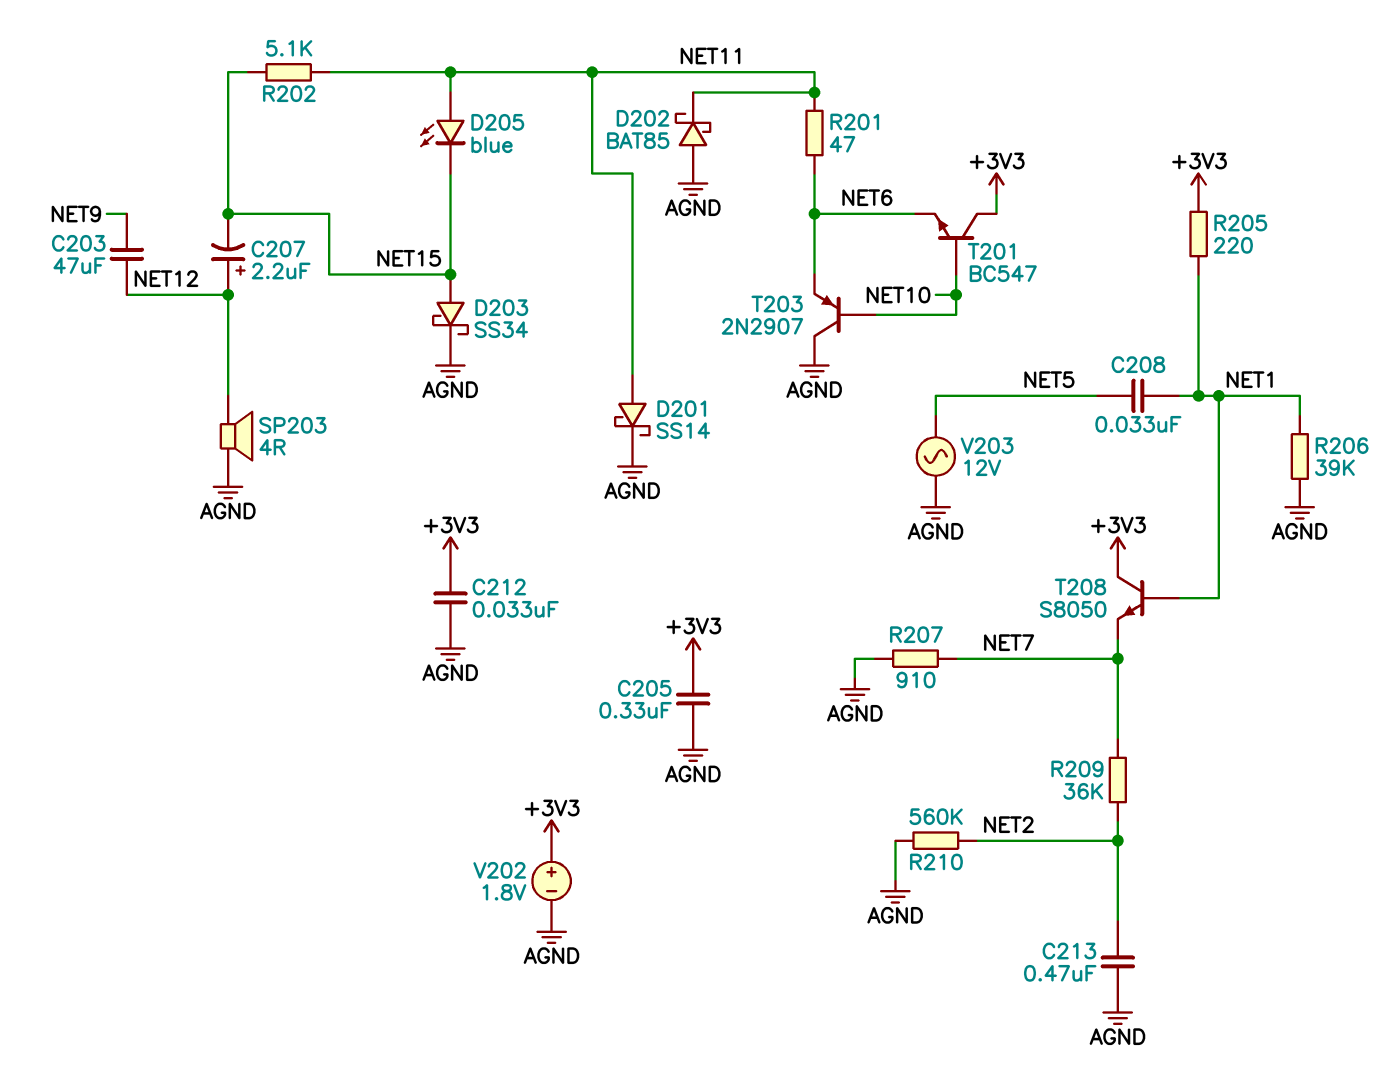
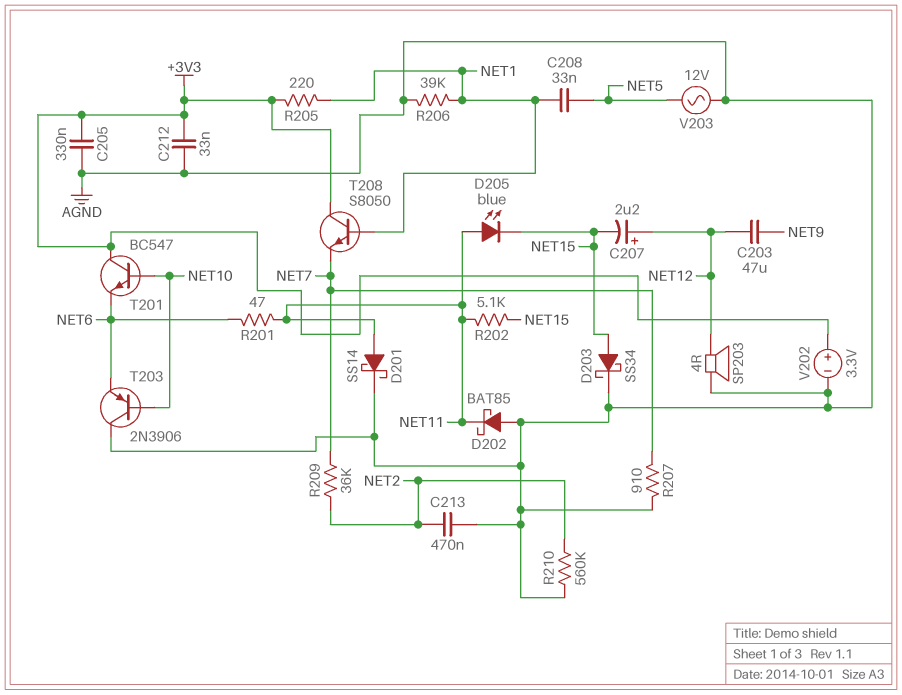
T203: PNP 2N2907 (B NET10, C AGND, E NET6) -> PNP 2N3906 (B NET10, C AGND, E NET6)
V202: 1.8V (plus +3V3, minus AGND) -> 3.3V (plus +3V3, minus AGND)

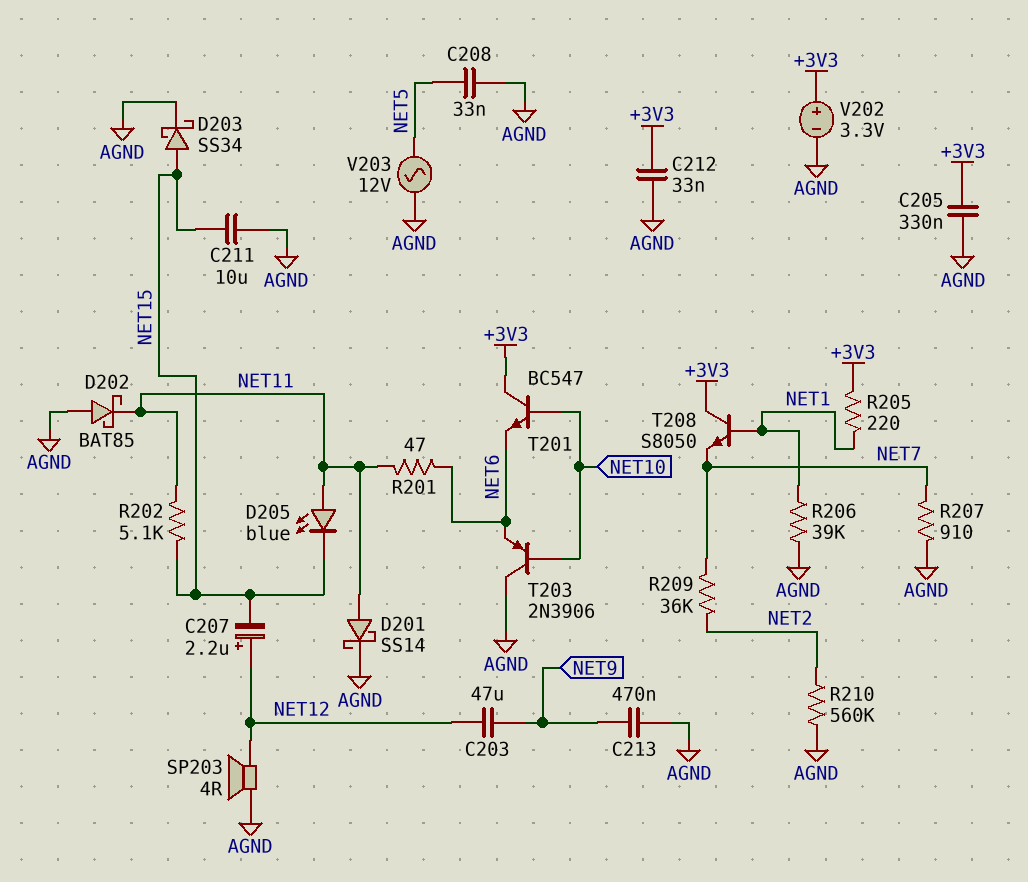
C208: 33nF (NET1, NET5) -> 33nF (AGND, NET5)
C211: none -> 10uF (AGND, NET15)
C213: 470nF (AGND, NET2) -> 470nF (AGND, NET9)

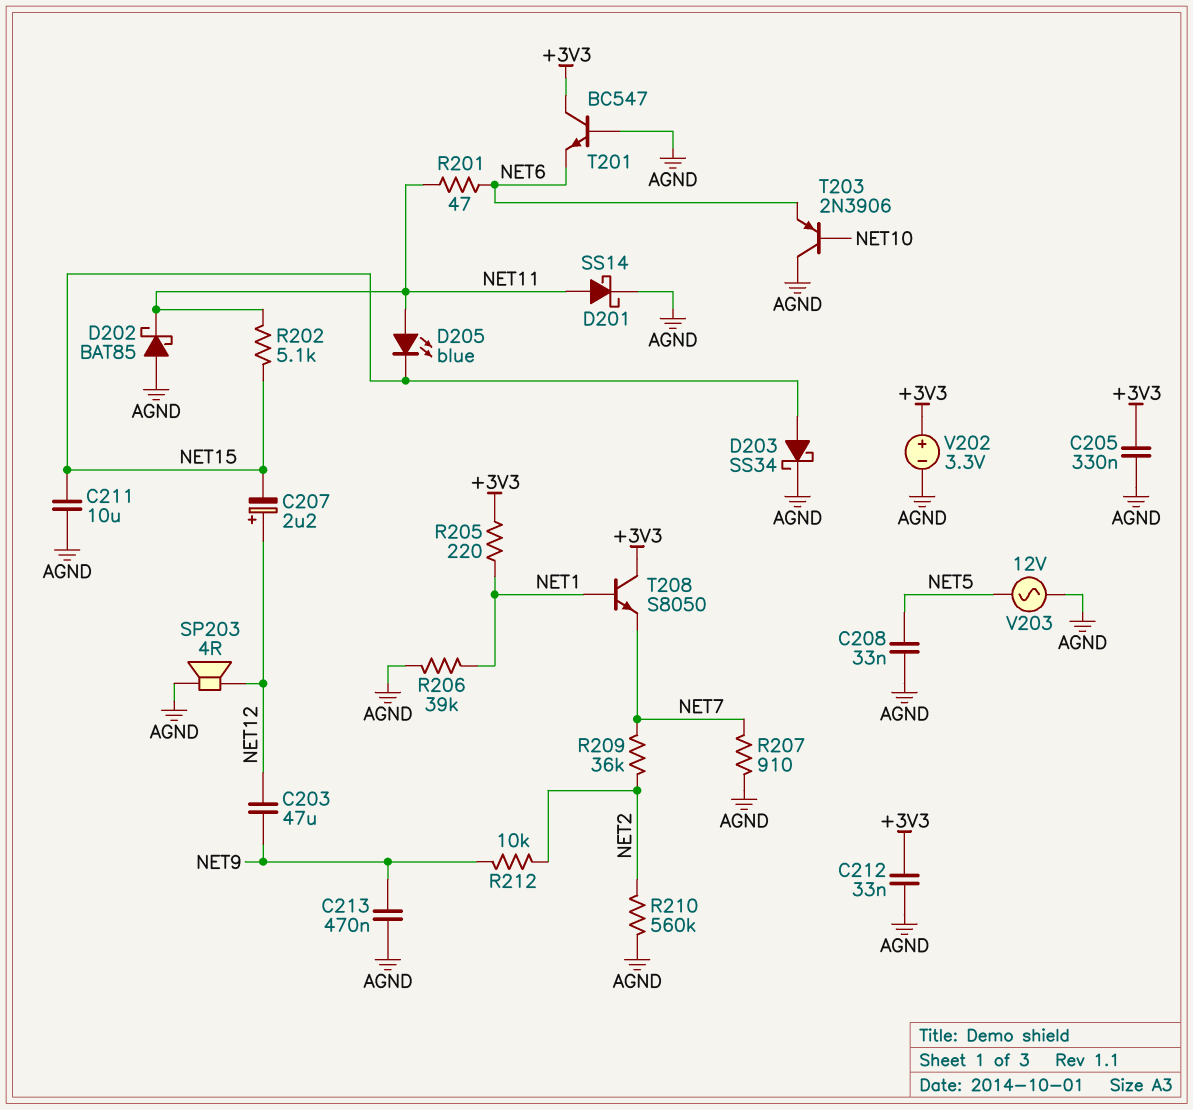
R212: none -> 10k (NET2, NET9)
T201: NPN BC547 (B NET10, C +3V3, E NET6) -> NPN BC547 (B AGND, C +3V3, E NET6)

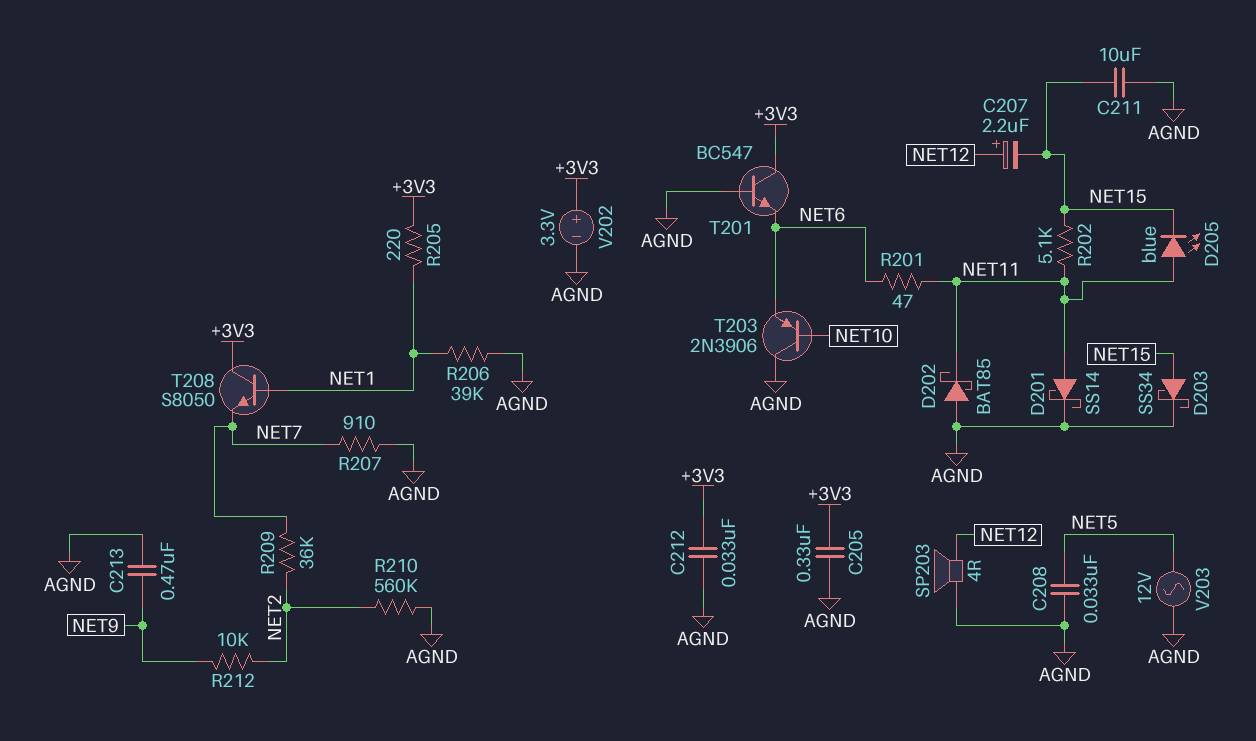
C203: 47uF (NET9, NET12) -> none

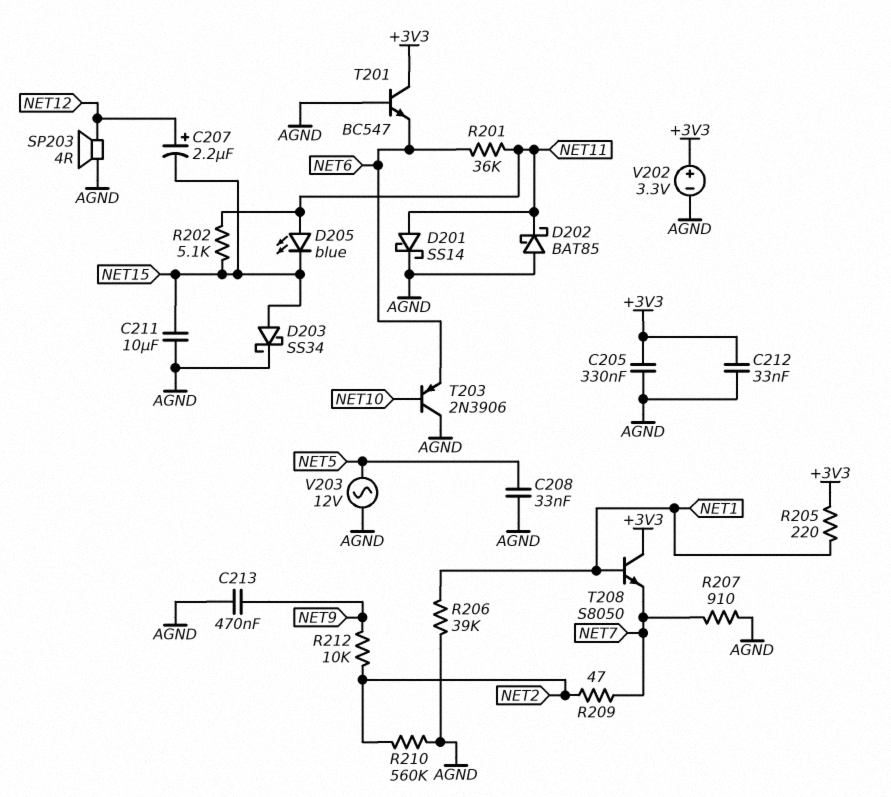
R201: 47 (NET6, NET11) -> 36k (NET6, NET11)
R209: 36k (NET2, NET7) -> 47 (NET2, NET7)

